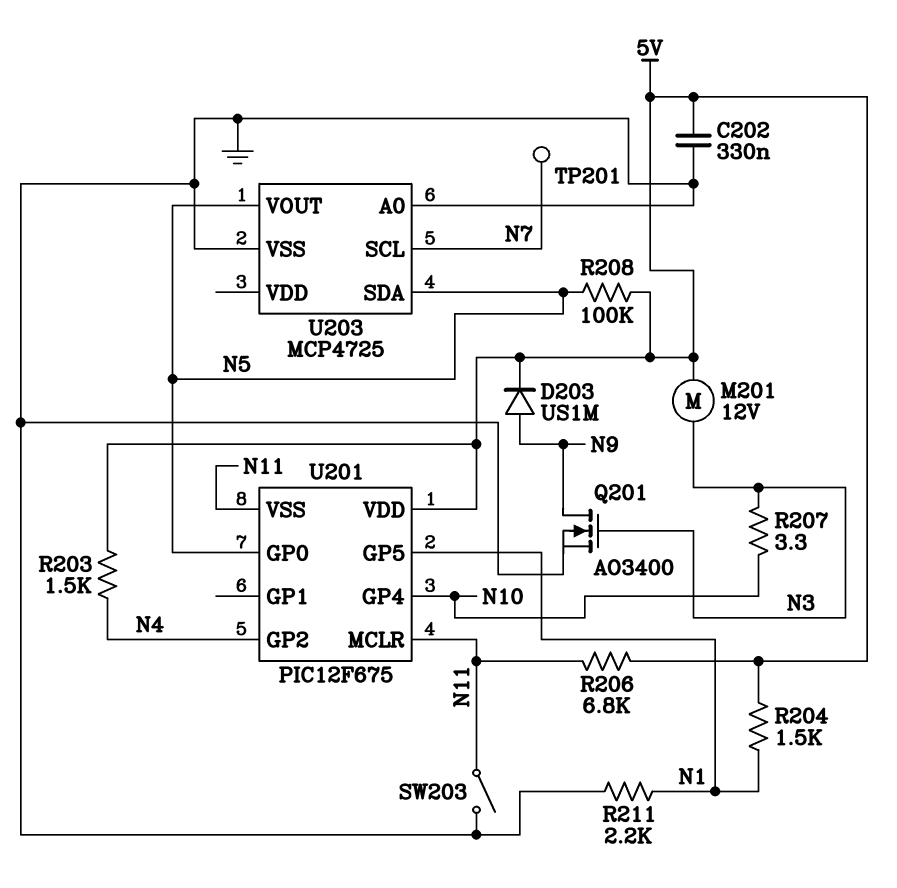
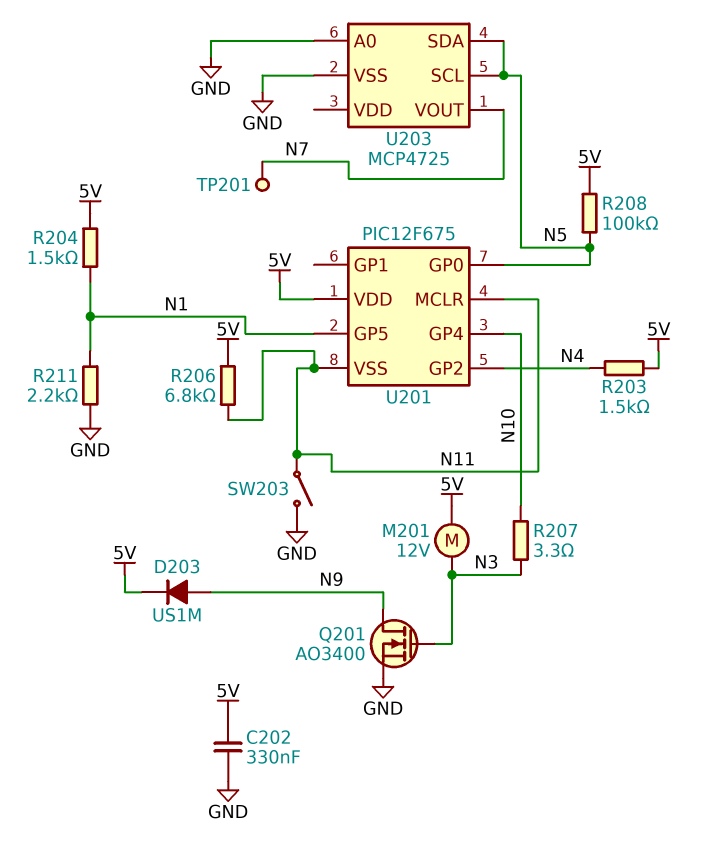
U203 pin SCL: N7 -> N5
U203 pin VOUT: N5 -> N7

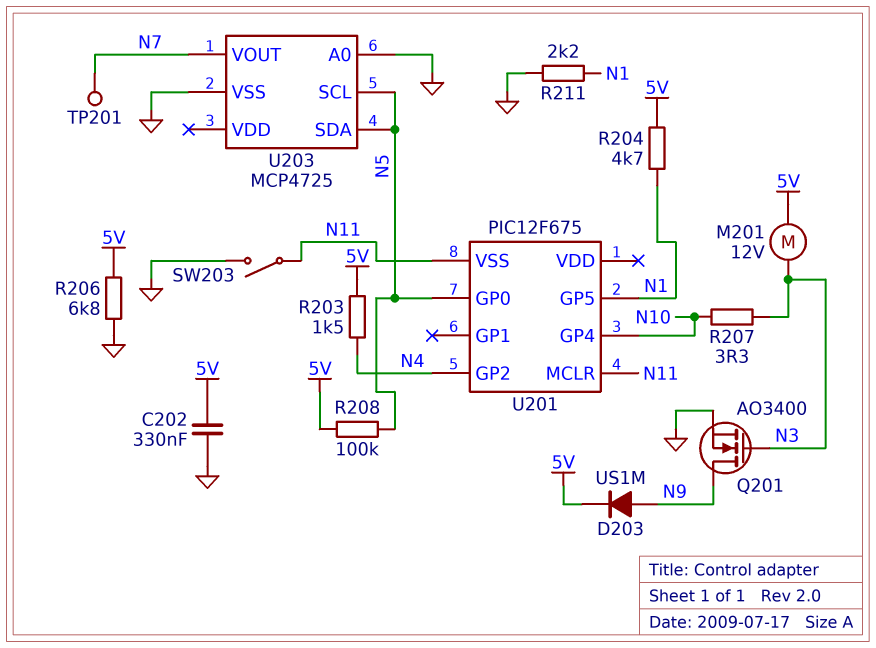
R204: 1.5k (5V, N1) -> 4.7k (5V, N1)
R206: 6.8k (5V, N11) -> 6.8k (5V, GND)
U201 pin VDD: 5V -> none

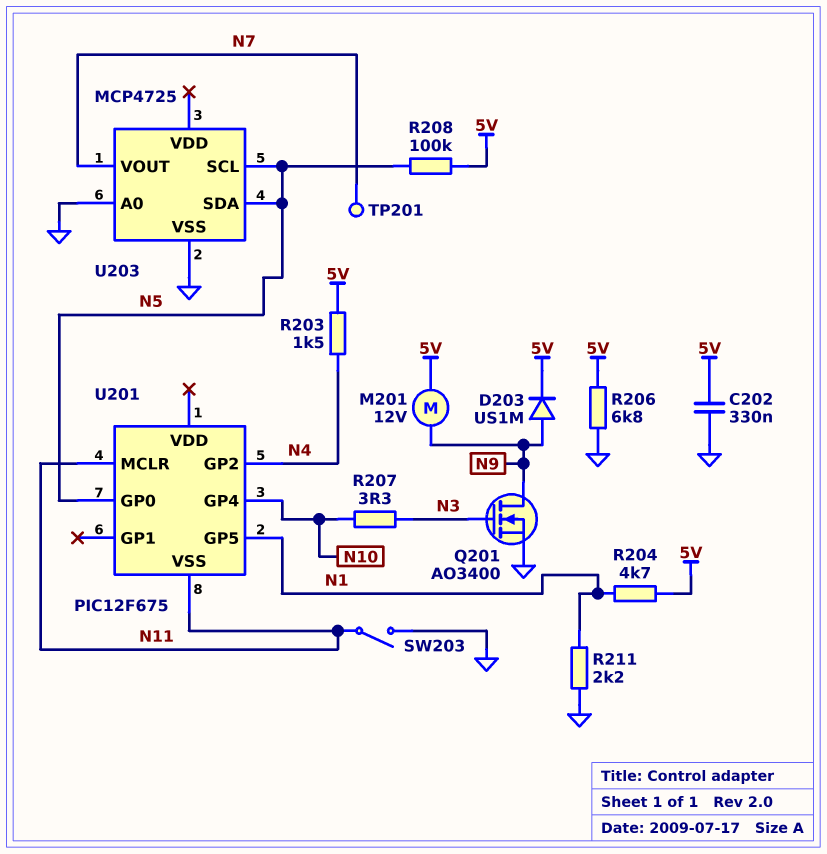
M201: motor 12V (5V, N3) -> motor 12V (5V, N9)

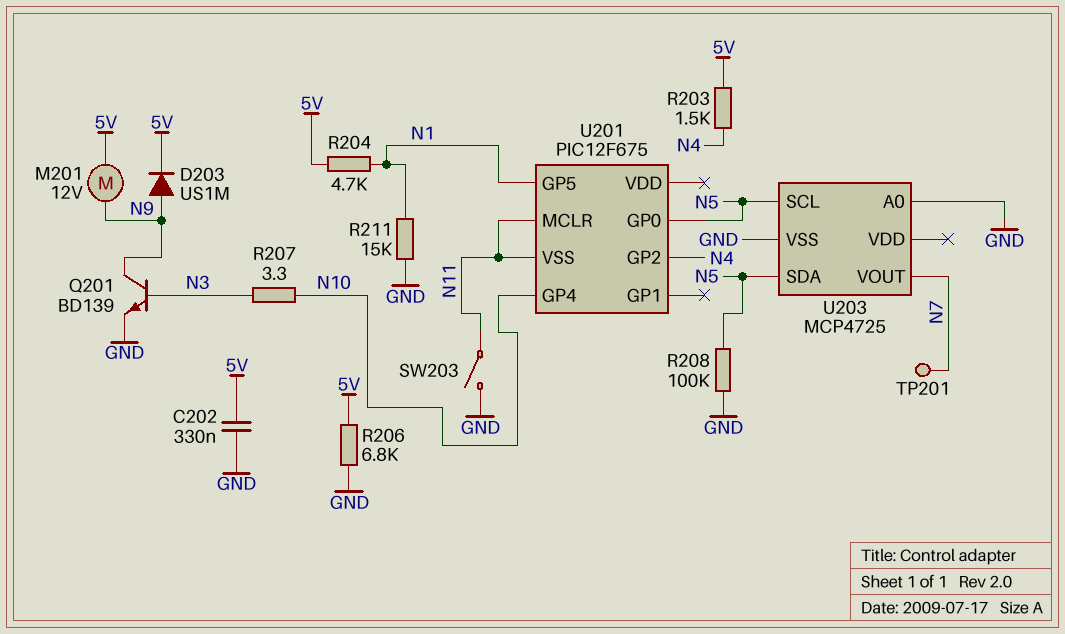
Q201: NMOS AO3400 (G N3, D N9, S GND) -> NPN BD139 (B N3, C N9, E GND)
R208: 100k (5V, N5) -> 100k (GND, N5)
R211: 2.2k (GND, N1) -> 15k (GND, N1)

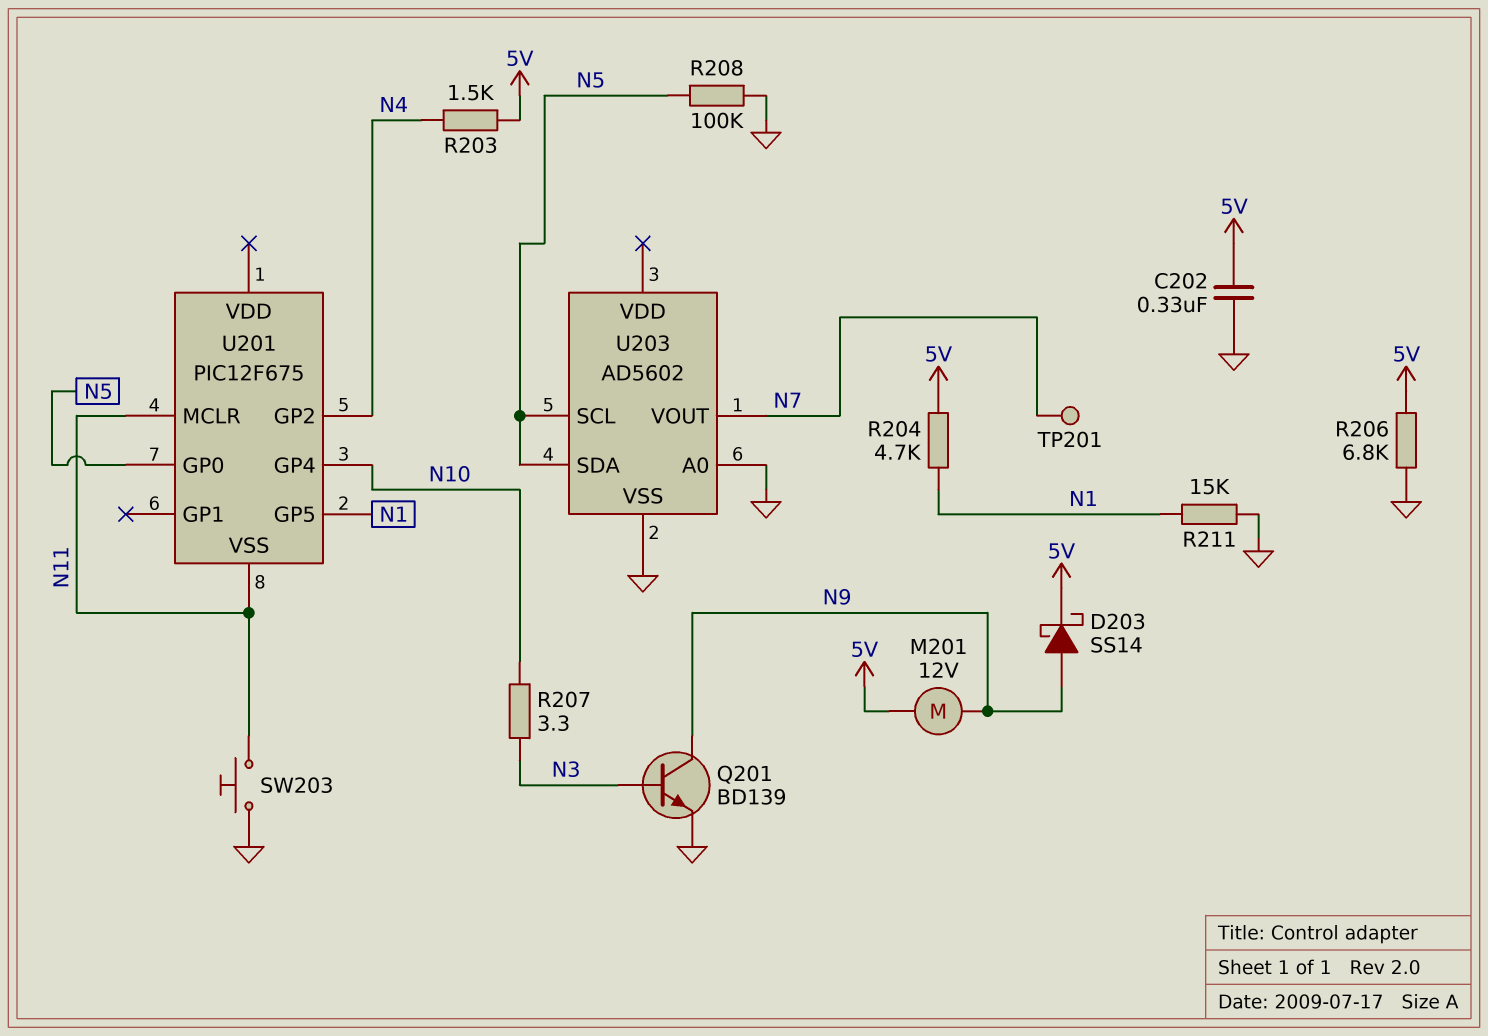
D203: diode US1M (A N9, K 5V) -> schottky SS14 (A N9, K 5V)
SW203: switch (GND, N11) -> button (GND, N11)
U203: MCP4725 -> AD5602

